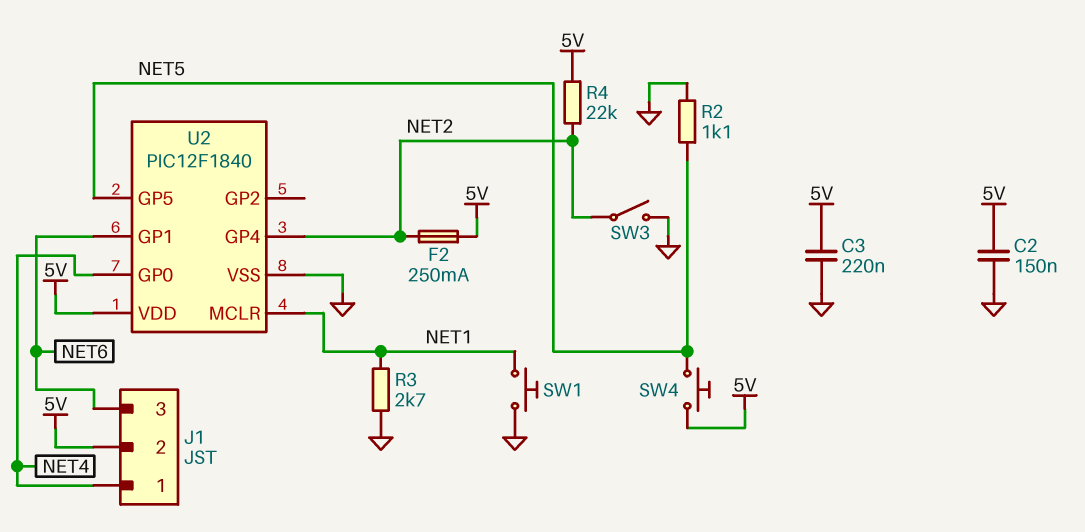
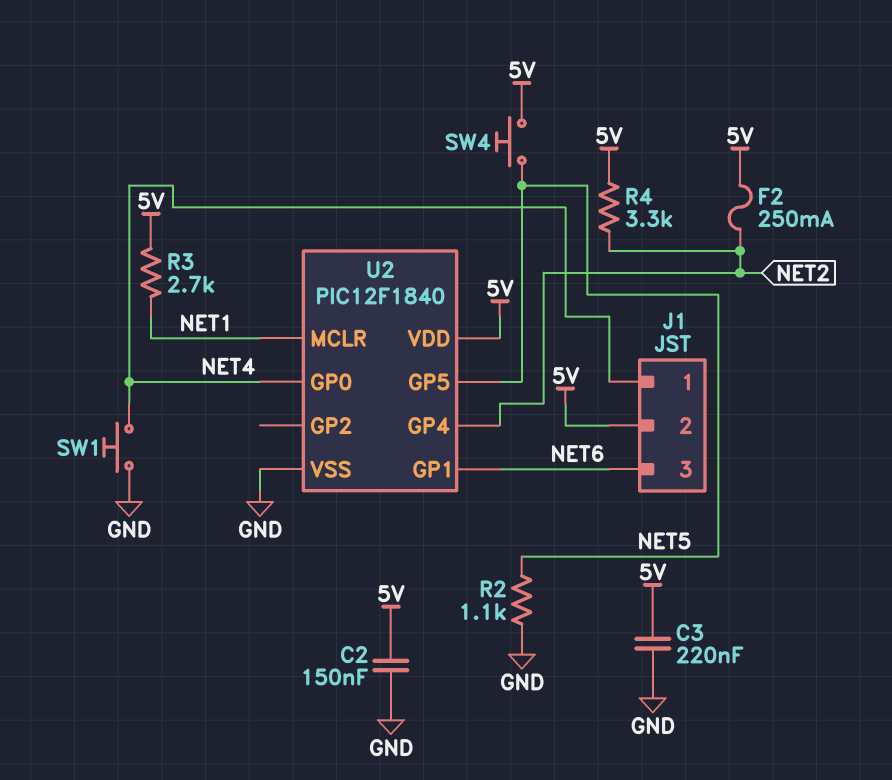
R3: 2.7k (GND, NET1) -> 2.7k (5V, NET1)
R4: 22k (5V, NET2) -> 3.3k (5V, NET2)
SW1: button (GND, NET1) -> button (GND, NET4)
SW3: switch (GND, NET2) -> none

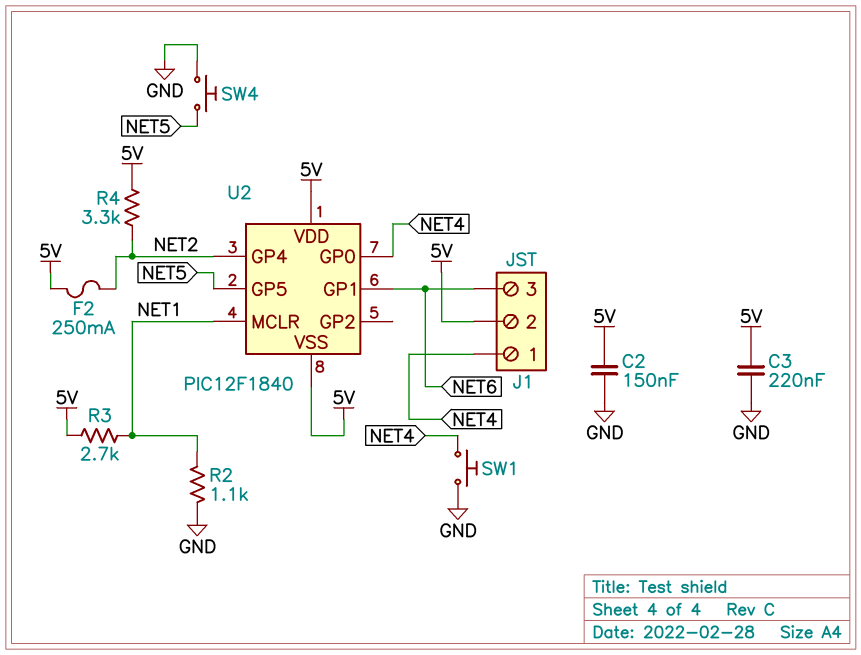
R2: 1.1k (GND, NET5) -> 1.1k (GND, NET1)
SW4: button (5V, NET5) -> button (GND, NET5)
U2 pin VSS: GND -> 5V

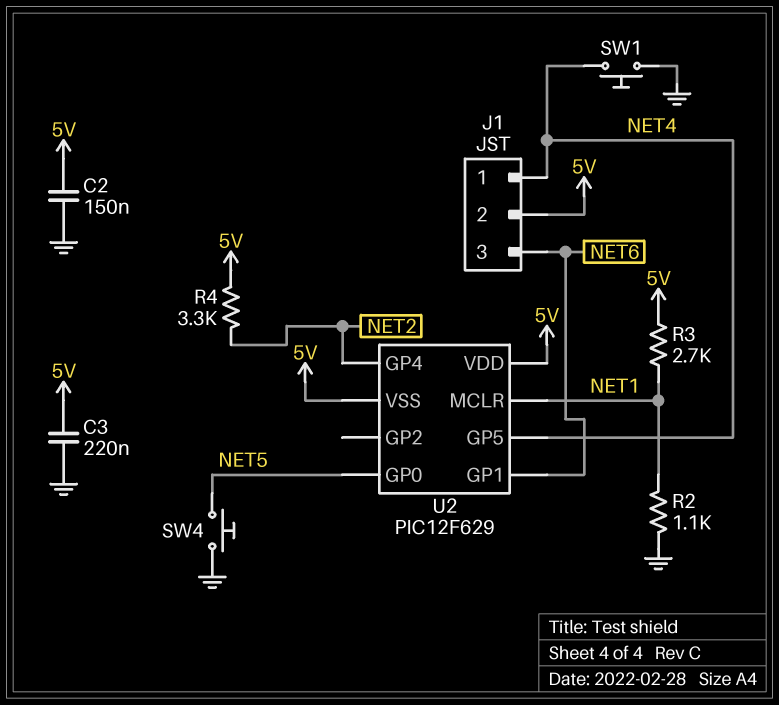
F2: 250mA (5V, NET2) -> none
U2: PIC12F1840 -> PIC12F629
U2 pin GP0: NET4 -> NET5
U2 pin GP5: NET5 -> NET4

